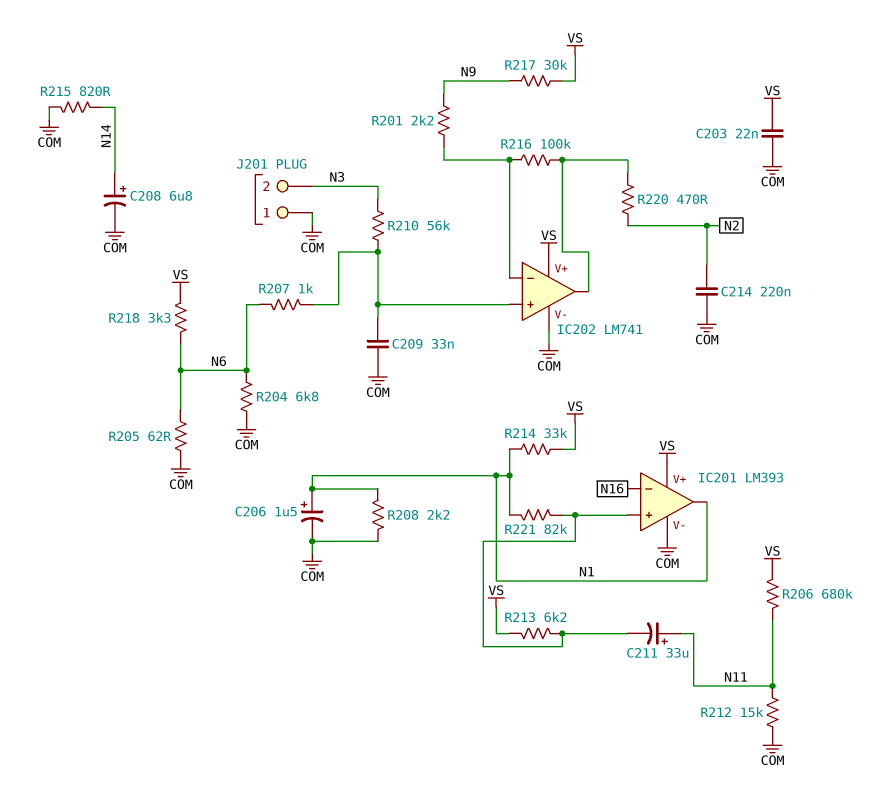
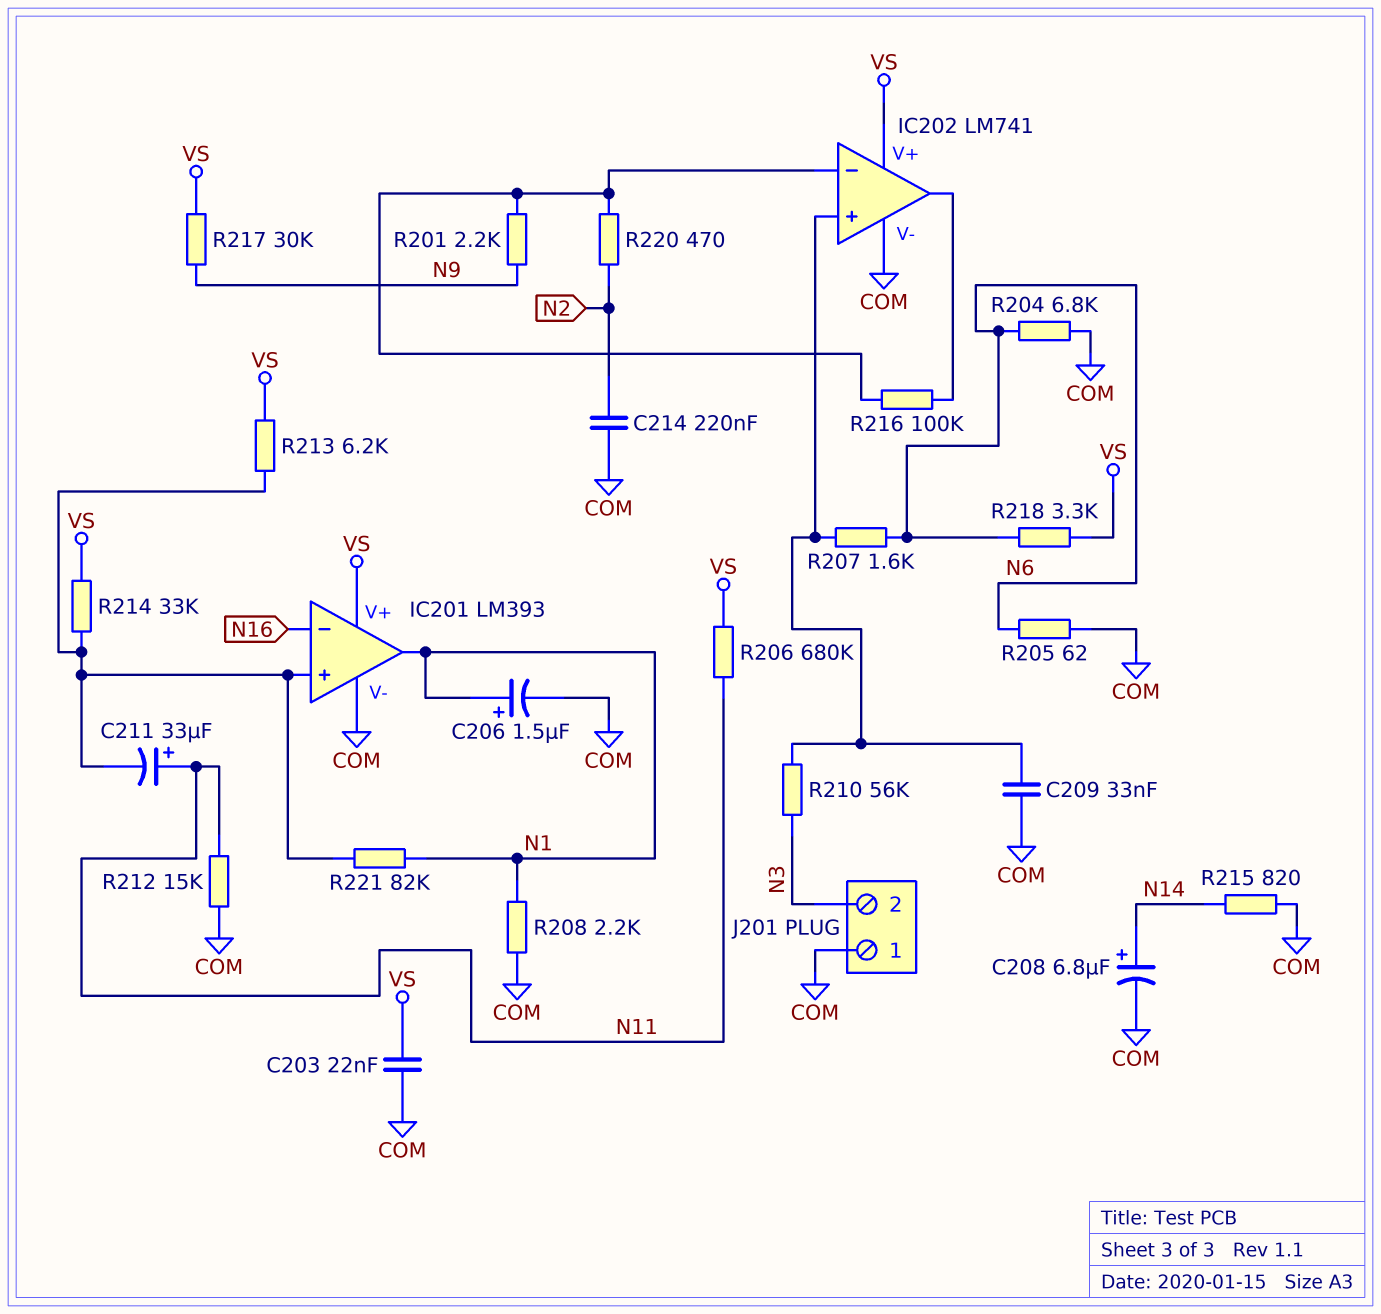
R207: 1k (IC202/in+, N6) -> 1.6k (IC202/in+, N6)
R214: 33k (N1, VS) -> 33k (IC201/in+, VS)
R220: 470 (IC202/out, N2) -> 470 (IC202/in-, N2)

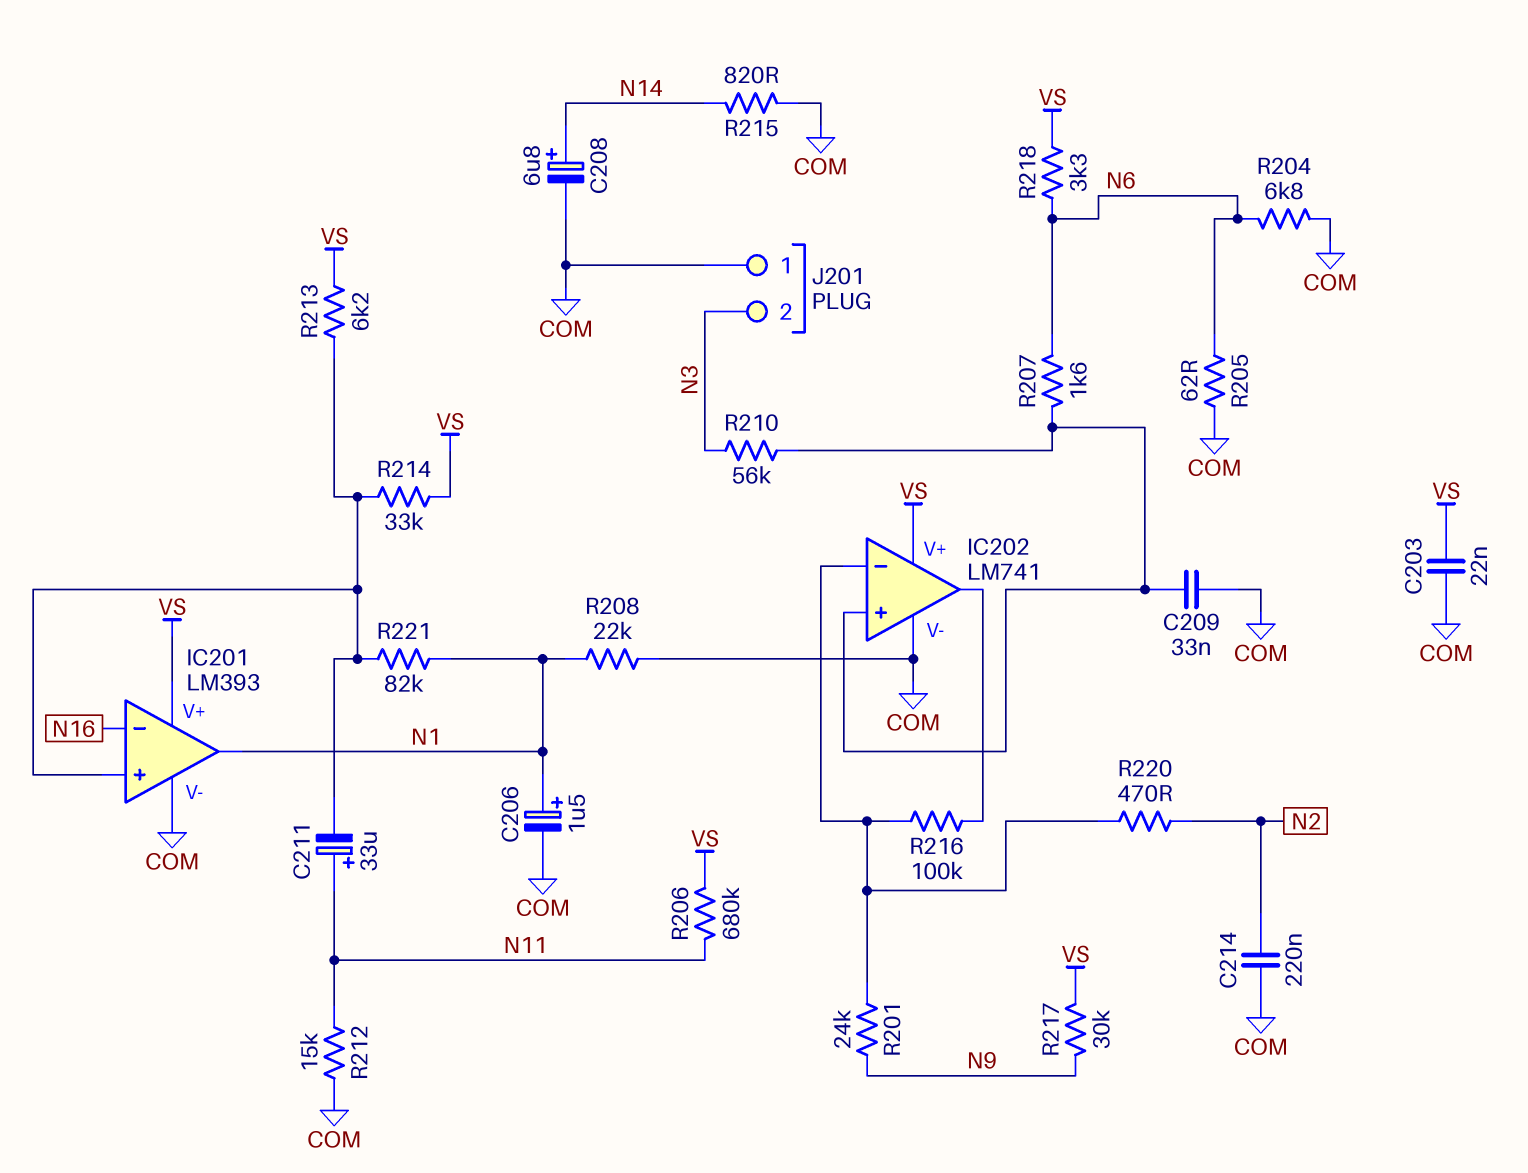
R201: 2.2k (IC202/in-, N9) -> 24k (IC202/in-, N9)
R208: 2.2k (COM, N1) -> 22k (COM, N1)

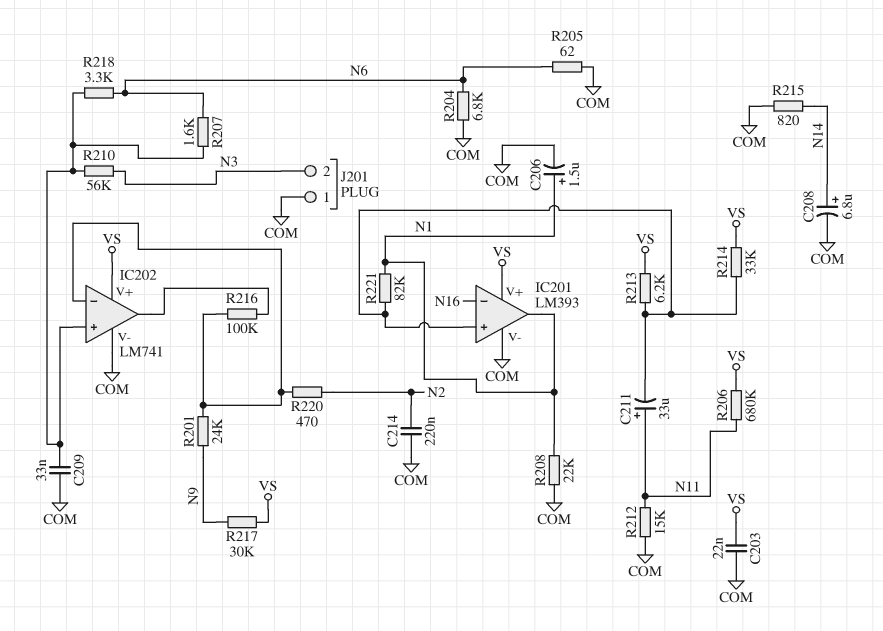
R218: 3.3k (N6, VS) -> 3.3k (IC202/in+, N6)

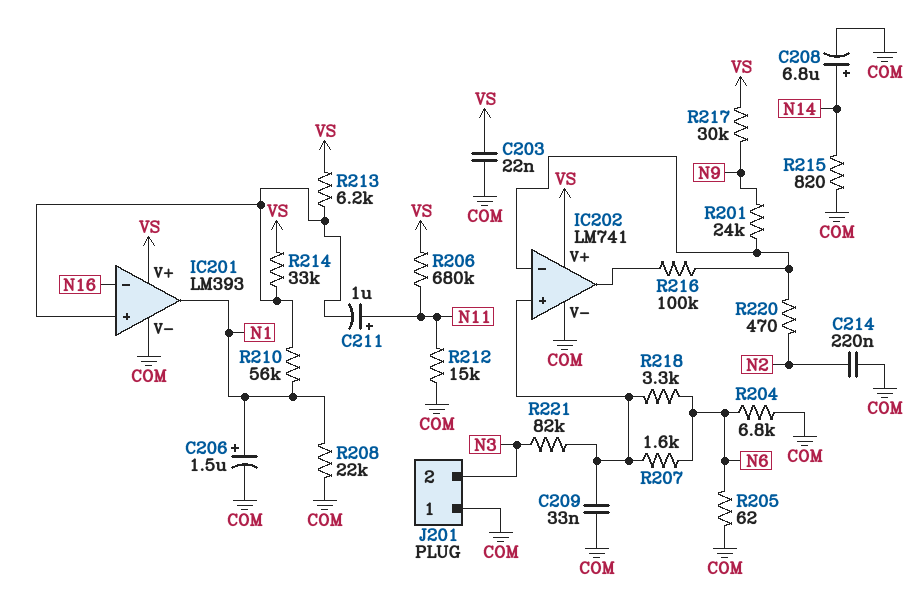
C211: 33uF (plus N11, minus IC201/in+) -> 1uF (plus N11, minus IC201/in+)
R210: 56k (IC202/in+, N3) -> 56k (IC201/in+, N1)
R221: 82k (IC201/in+, N1) -> 82k (IC202/in+, N3)

